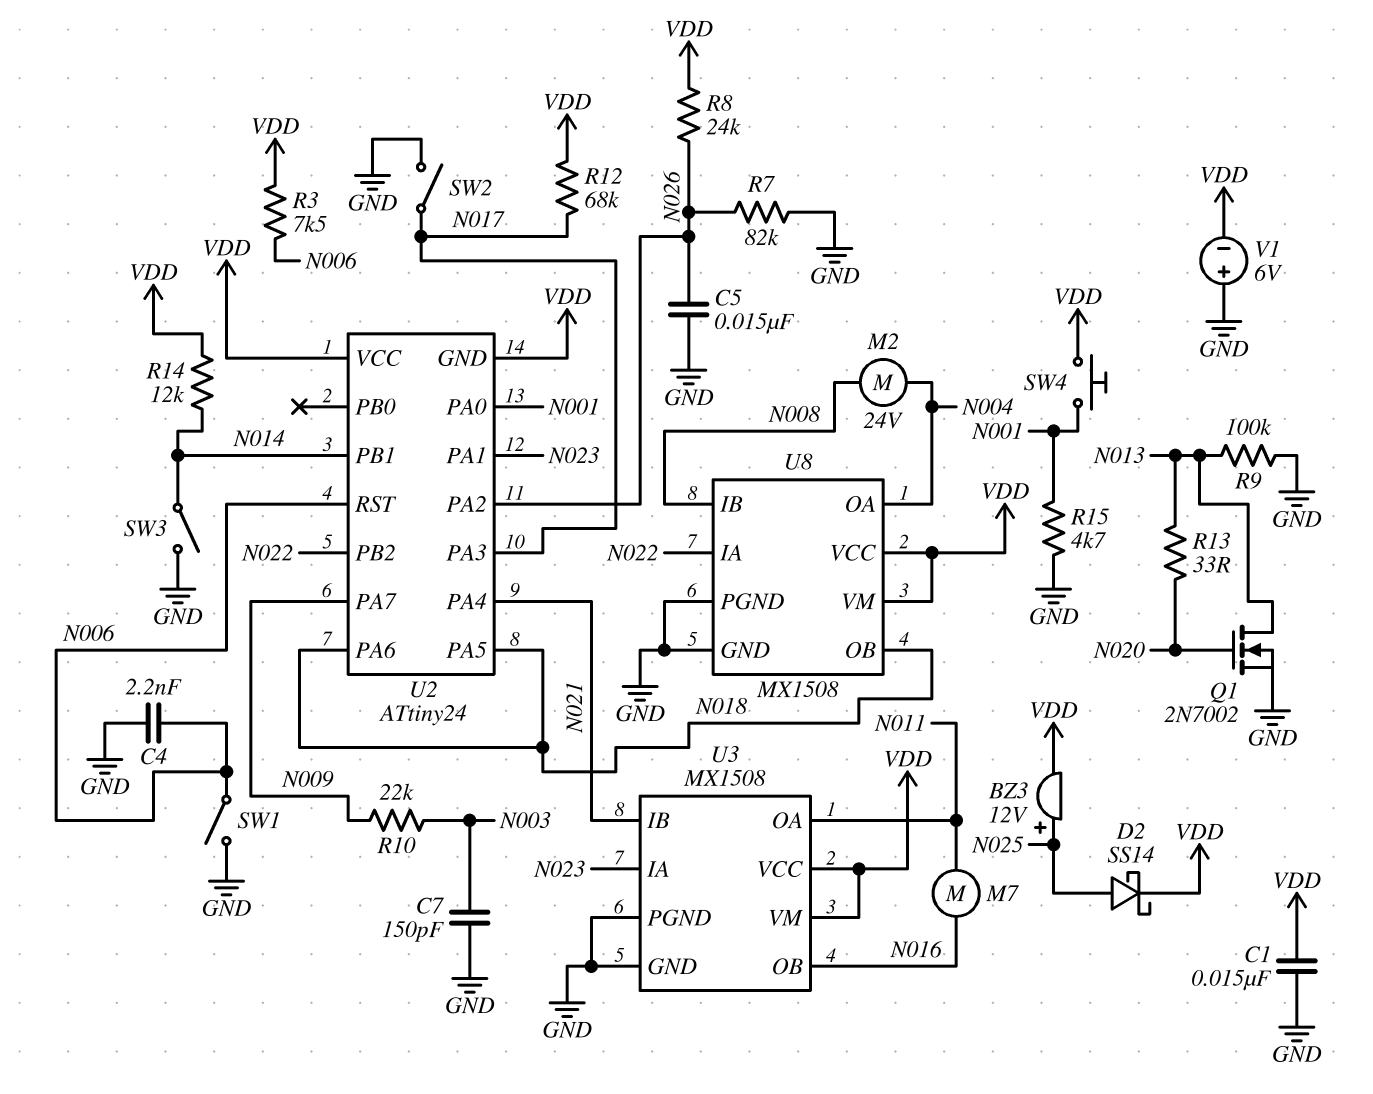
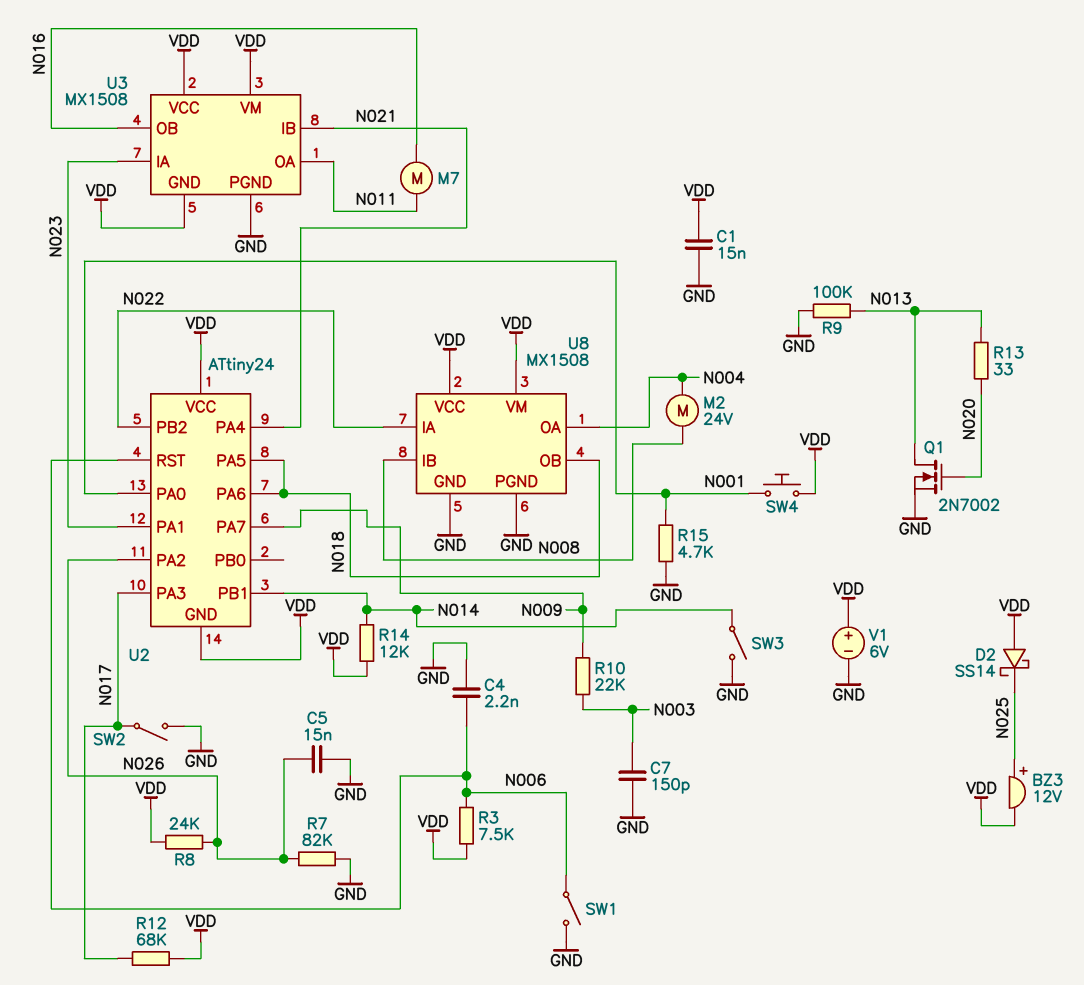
D2: schottky SS14 (A N025, K VDD) -> schottky SS14 (A VDD, K N025)
U3 pin GND: GND -> VDD
V1: 6V (plus GND, minus VDD) -> 6V (plus VDD, minus GND)

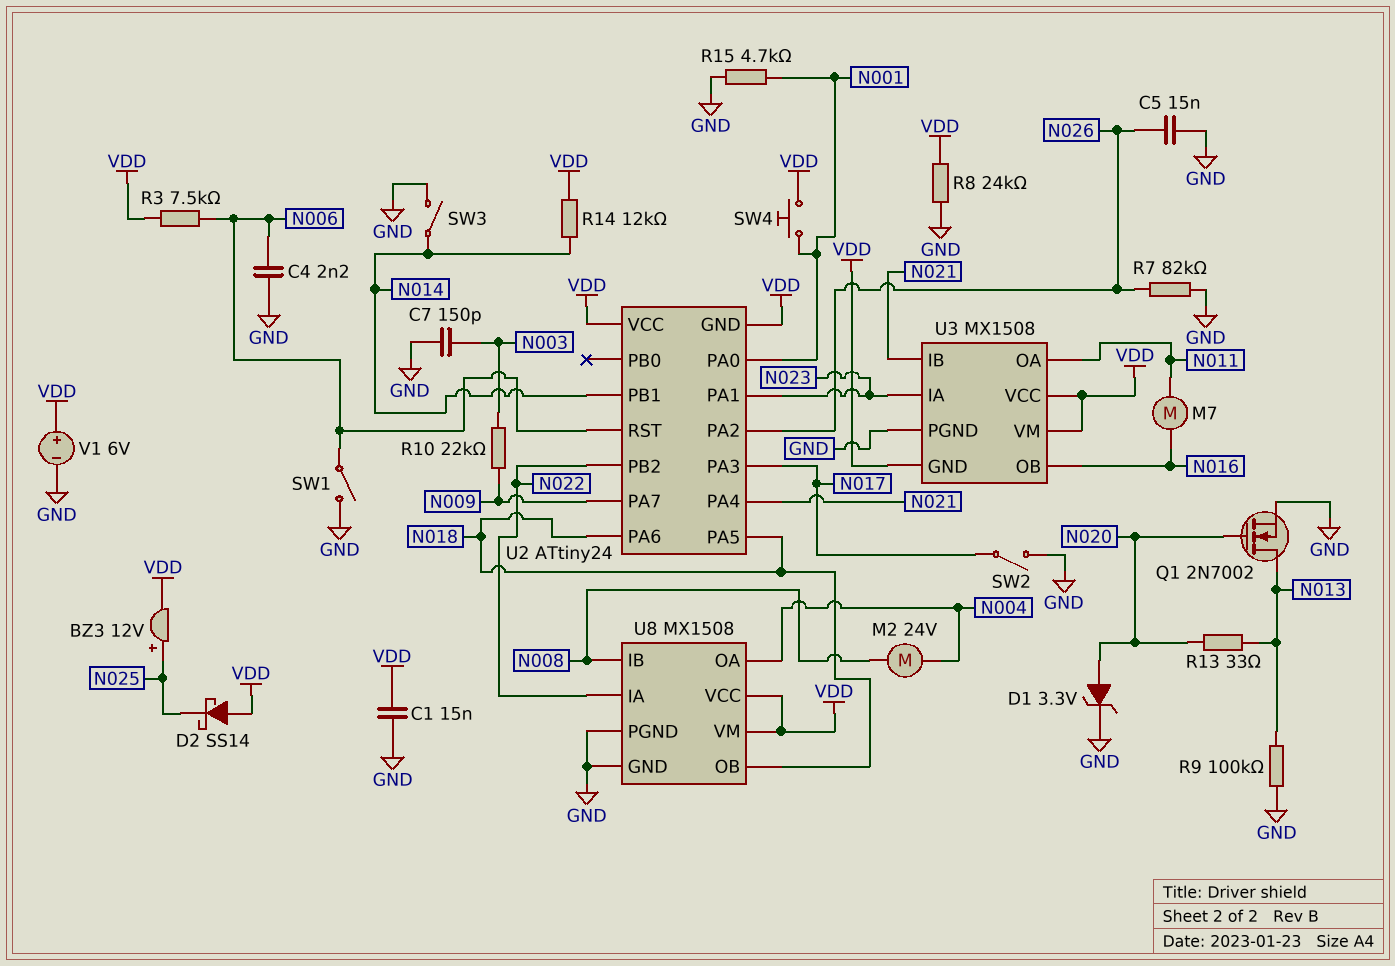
D1: none -> zener 3.3V (A N020, K GND)
R8: 24k (N026, VDD) -> 24k (GND, VDD)
R12: 68k (N017, VDD) -> none

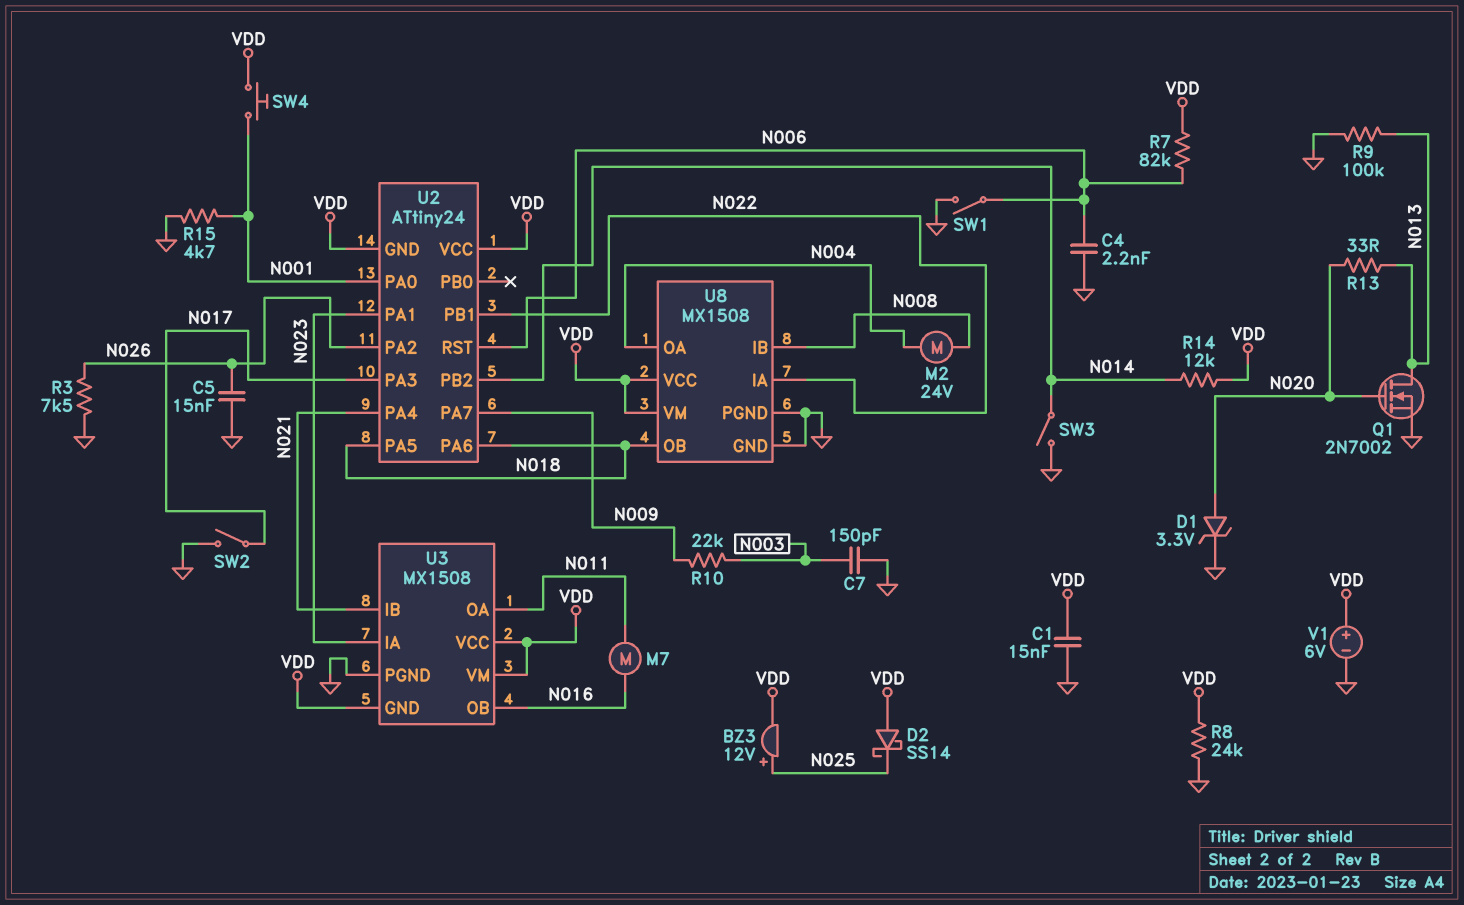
R3: 7.5k (N006, VDD) -> 7.5k (GND, N026)
R7: 82k (GND, N026) -> 82k (N006, VDD)
U2 pin PB1: N014 -> N022
U2 pin PB2: N022 -> N014

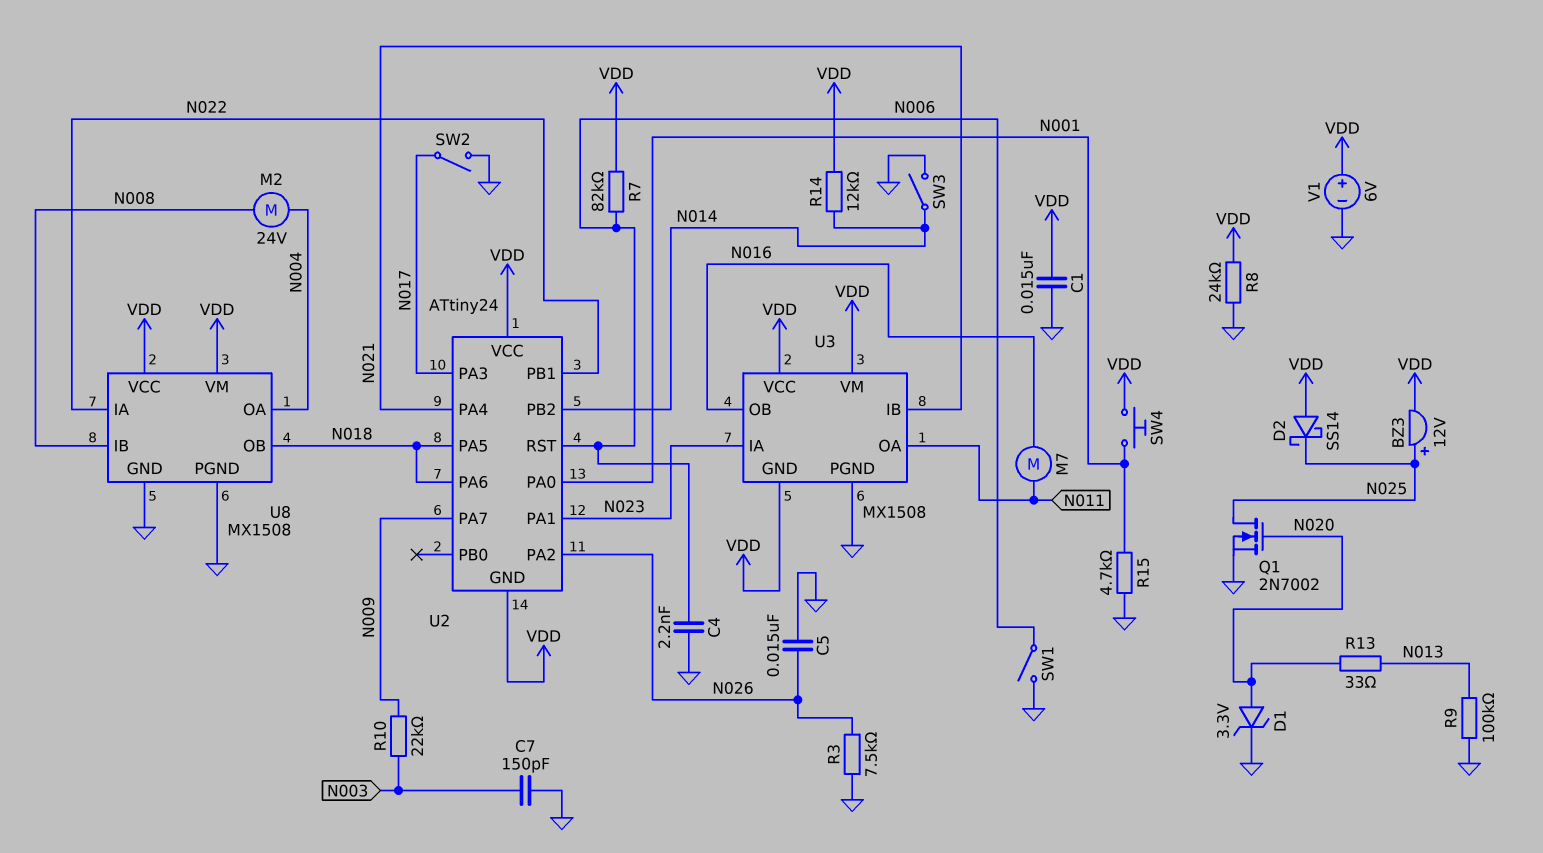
Q1: NMOS 2N7002 (G N020, D N013, S GND) -> NMOS 2N7002 (G N020, D N025, S GND)

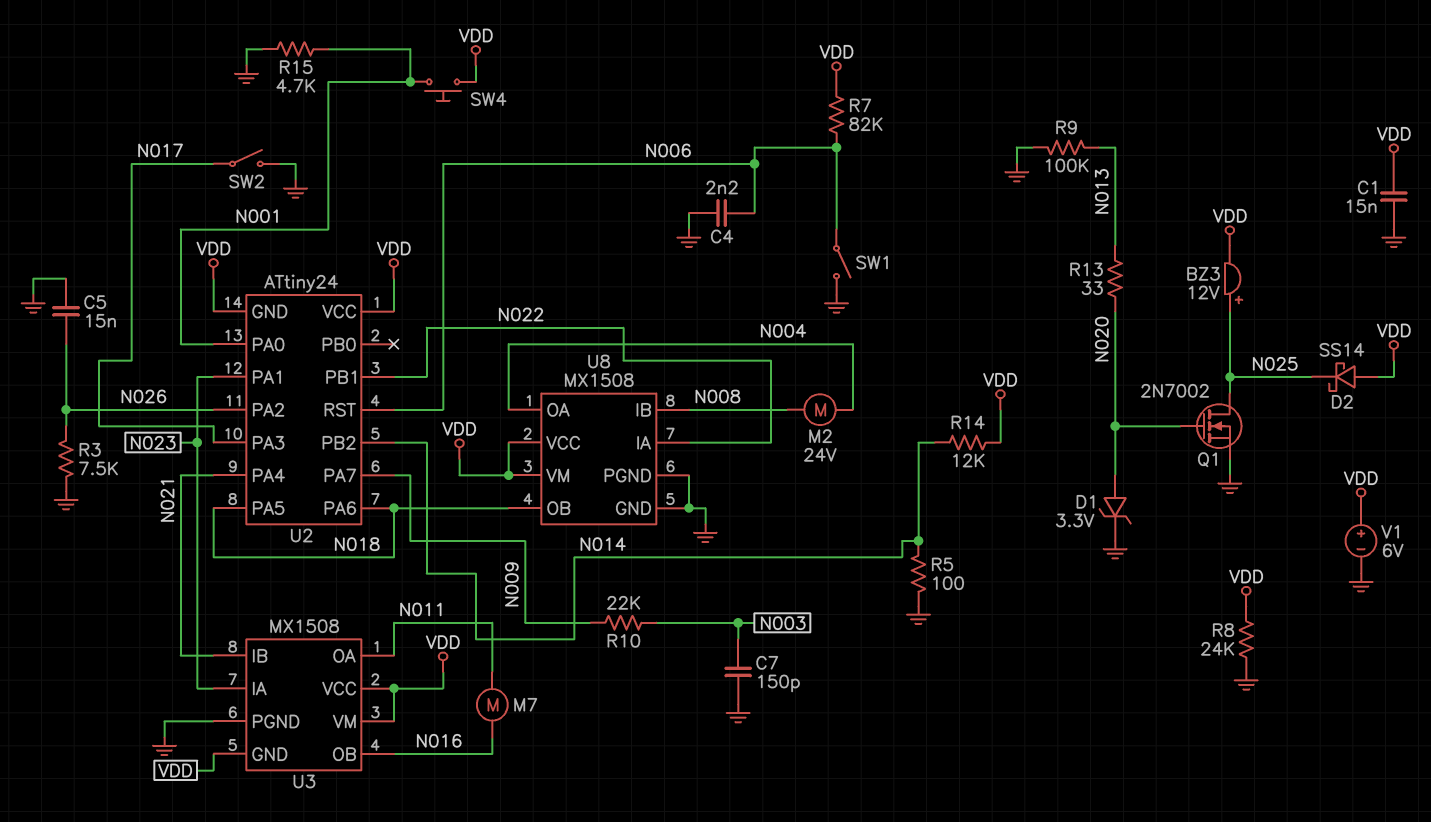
R5: none -> 100 (GND, N014)
SW3: switch (GND, N014) -> none

